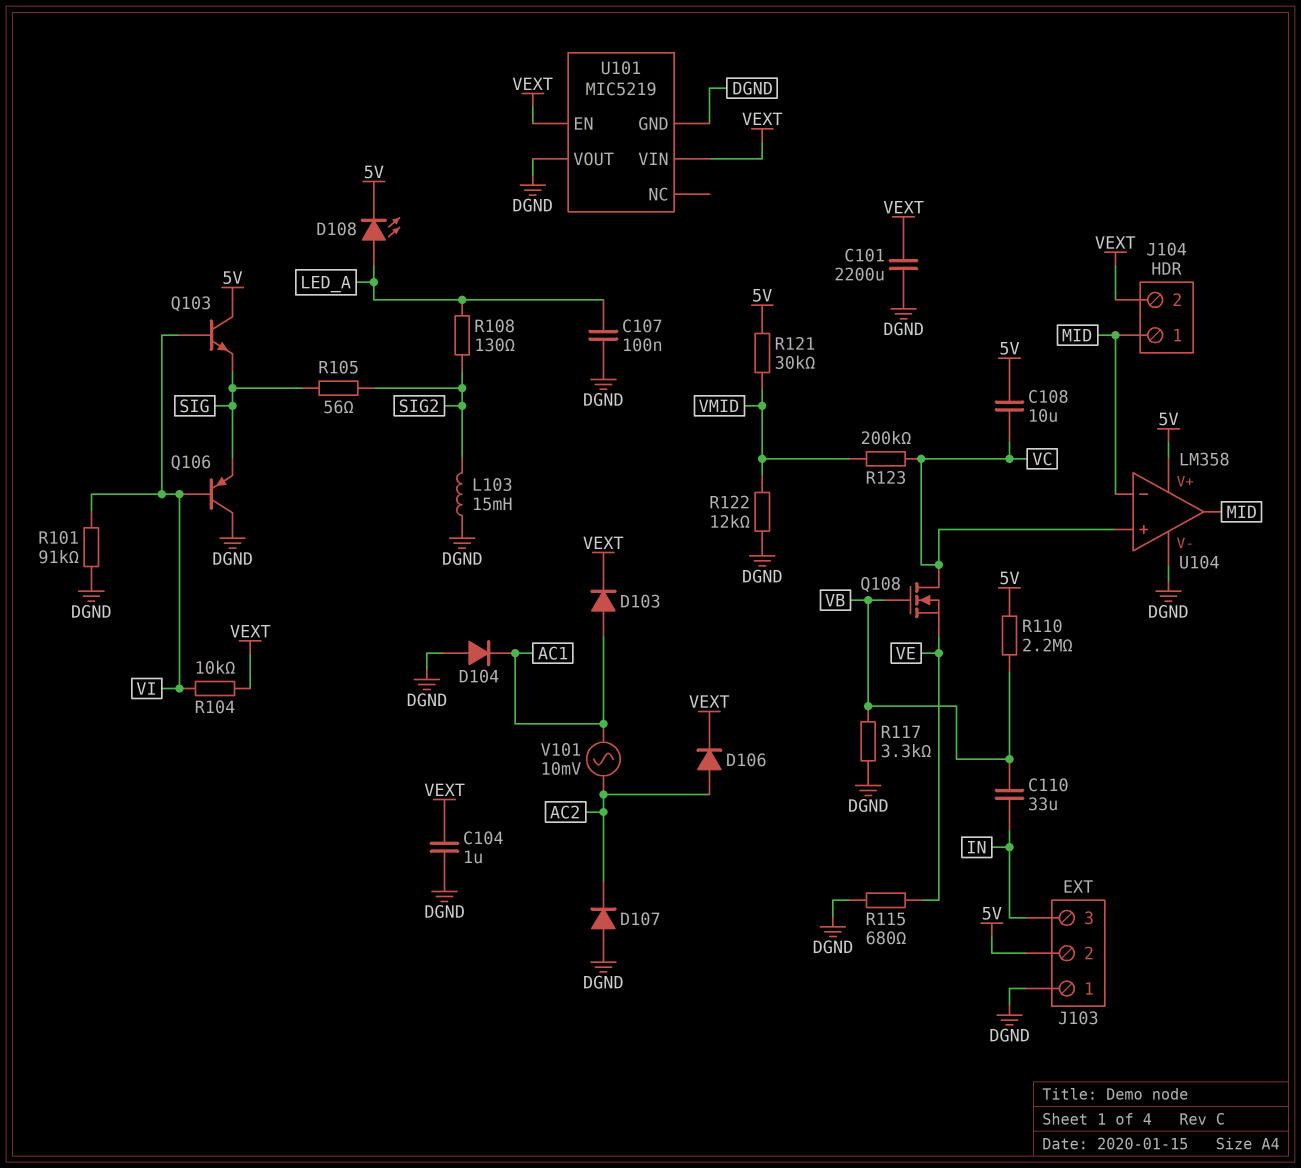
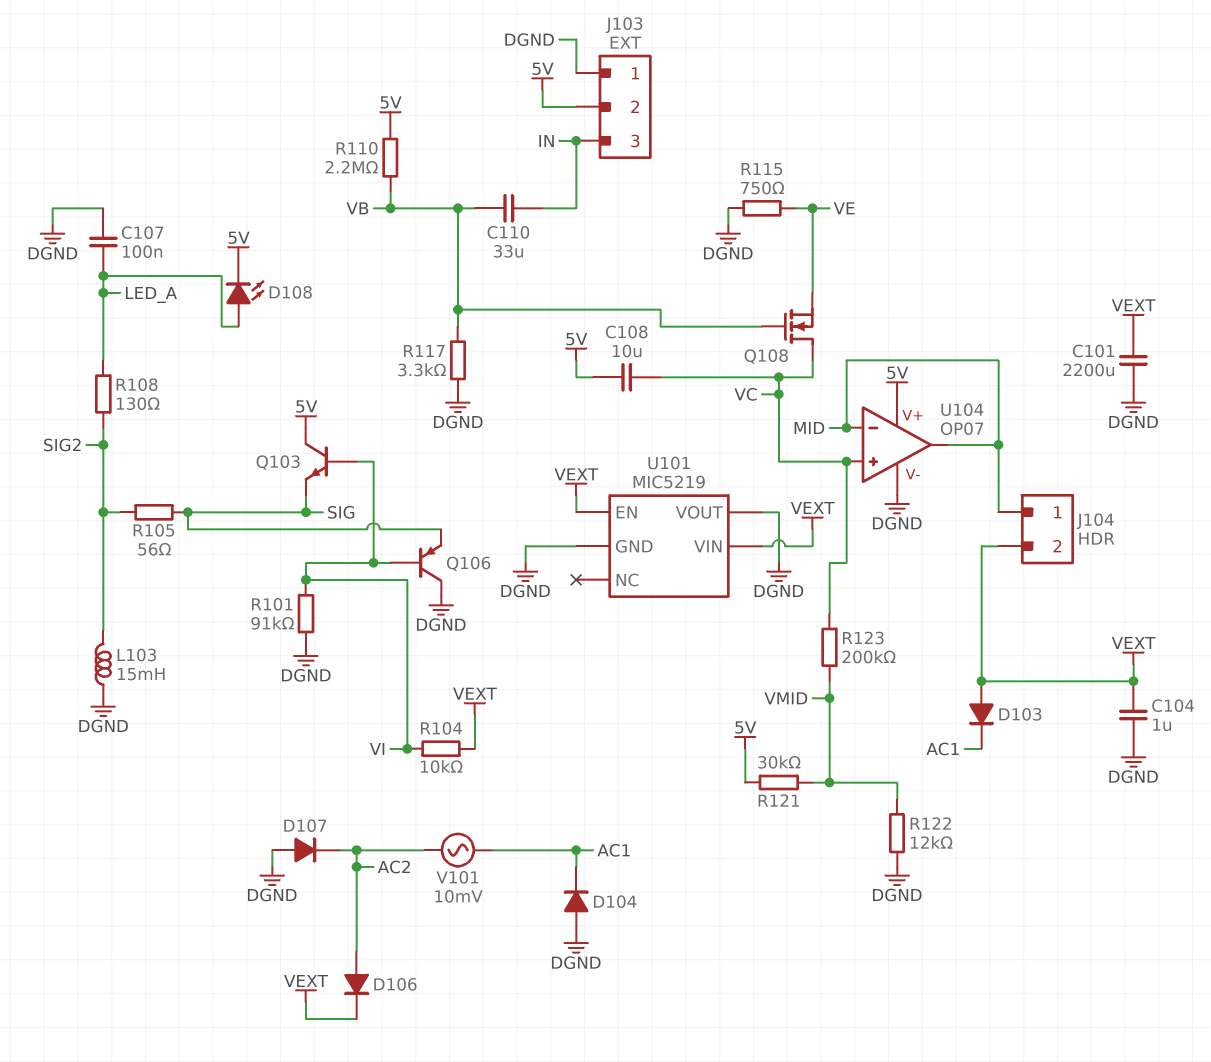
D103: diode (A AC1, K VEXT) -> diode (A VEXT, K AC1)
R115: 680 (DGND, VE) -> 750 (DGND, VE)
U104: LM358 -> OP07

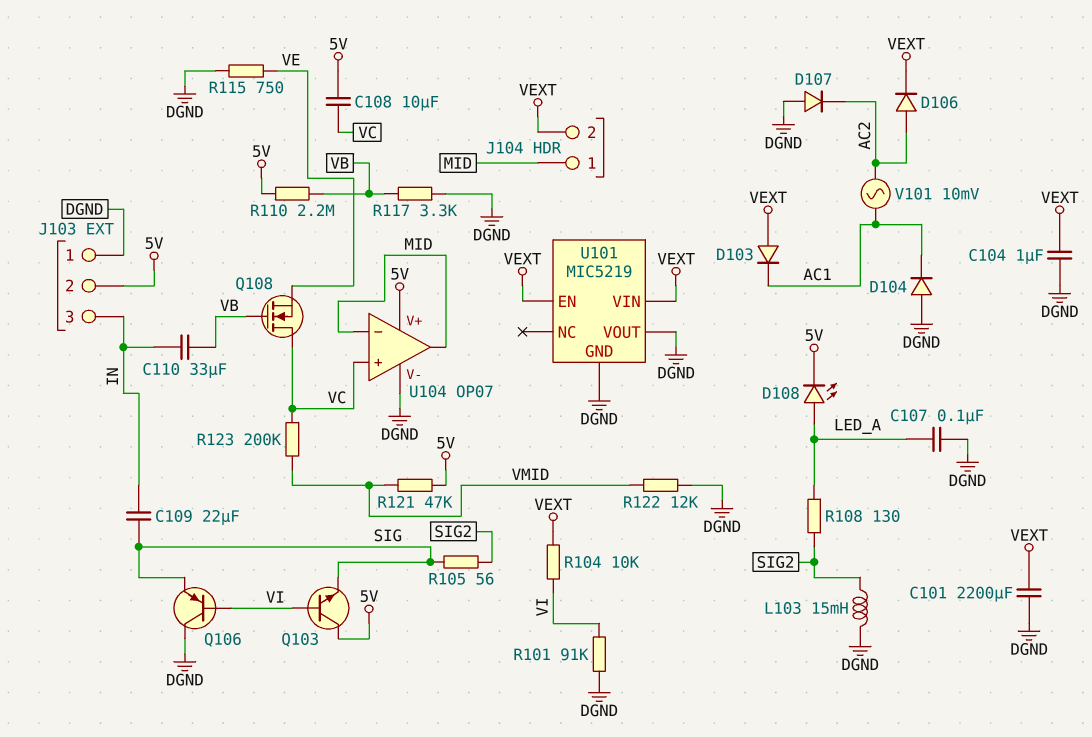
C109: none -> 22uF (IN, SIG)
R121: 30k (5V, VMID) -> 47k (5V, VMID)

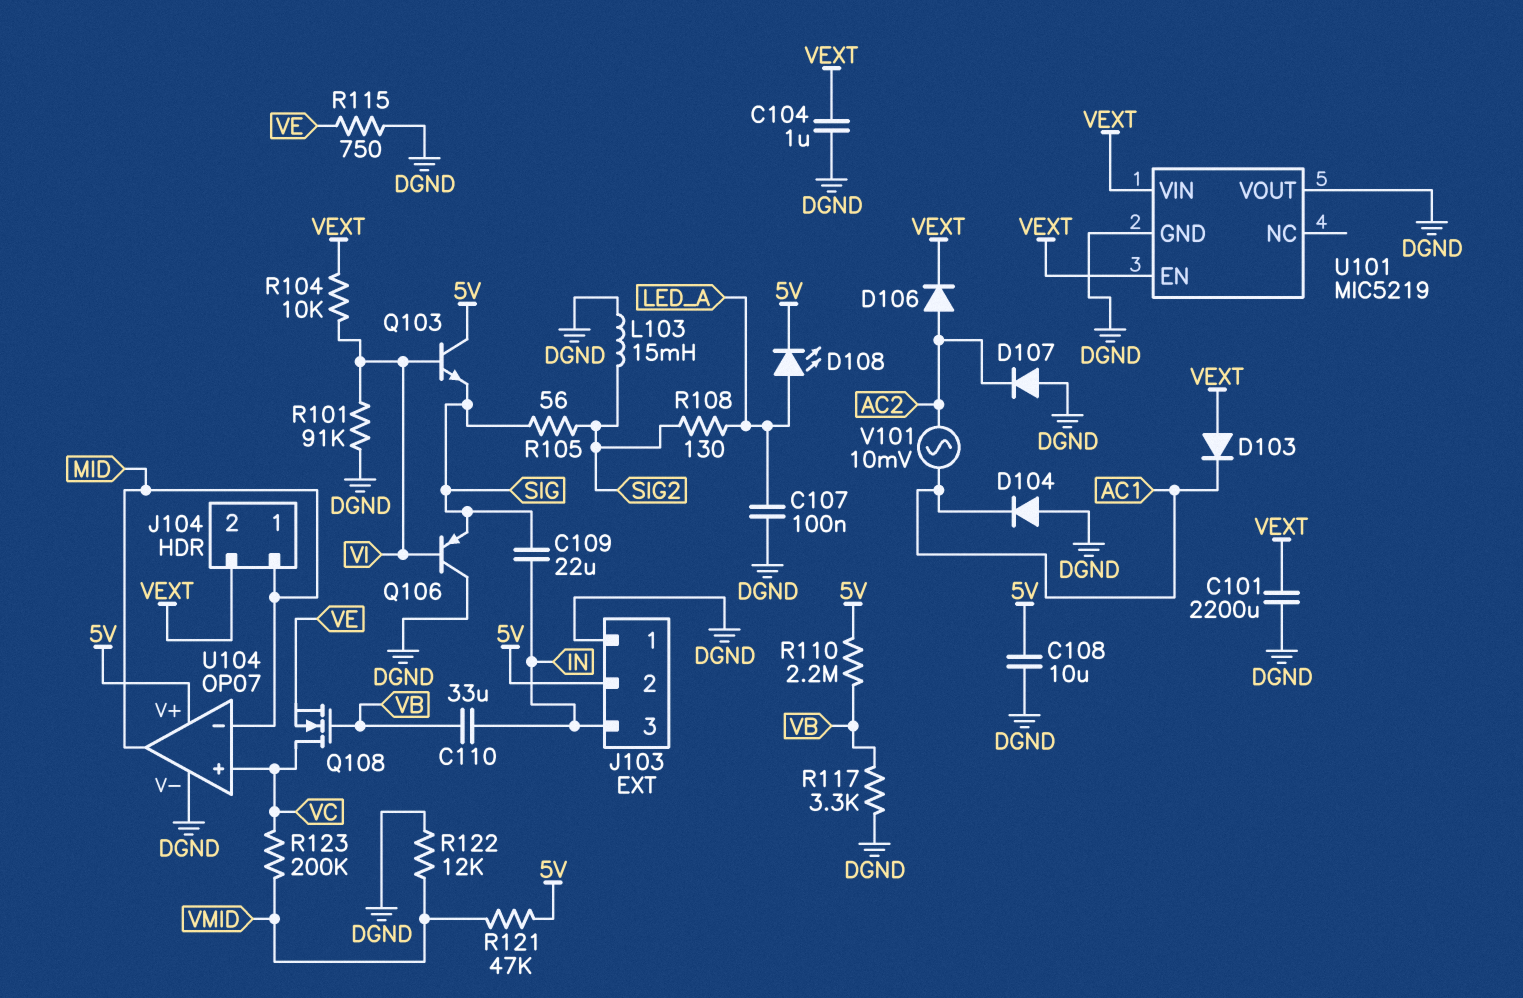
C108: 10uF (5V, VC) -> 10uF (5V, DGND)

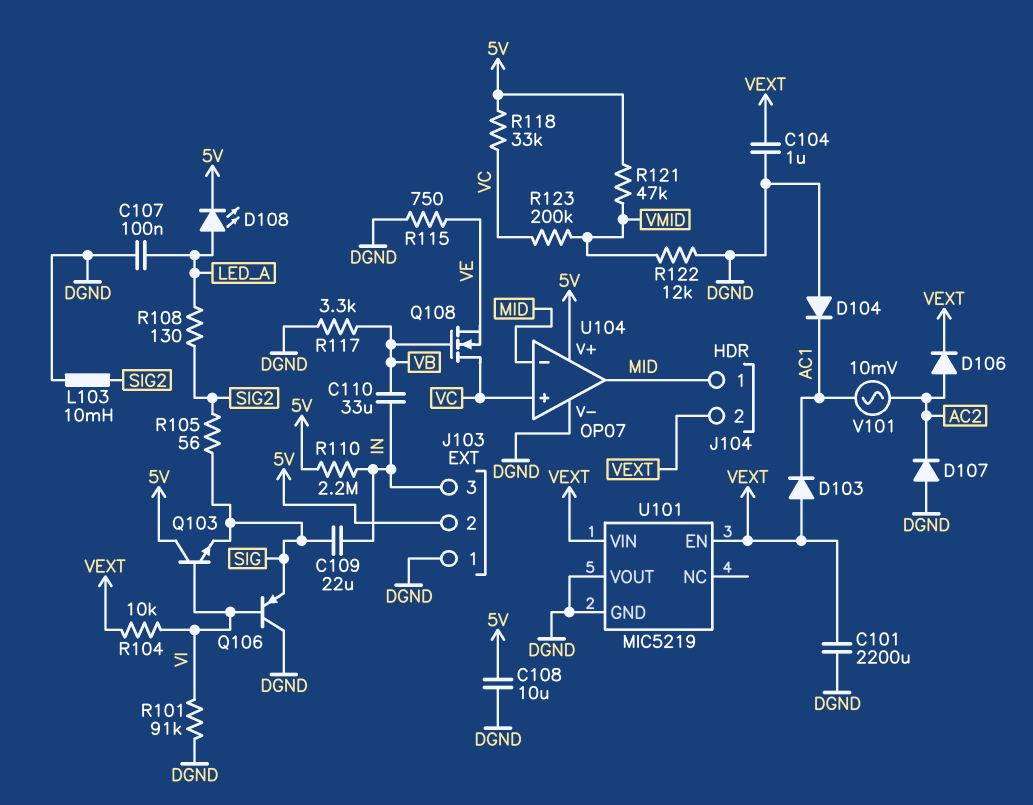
L103: 15mH (DGND, SIG2) -> 10mH (DGND, SIG2)
R110: 2.2M (5V, VB) -> 2.2M (5V, IN)
R118: none -> 33k (5V, VC)

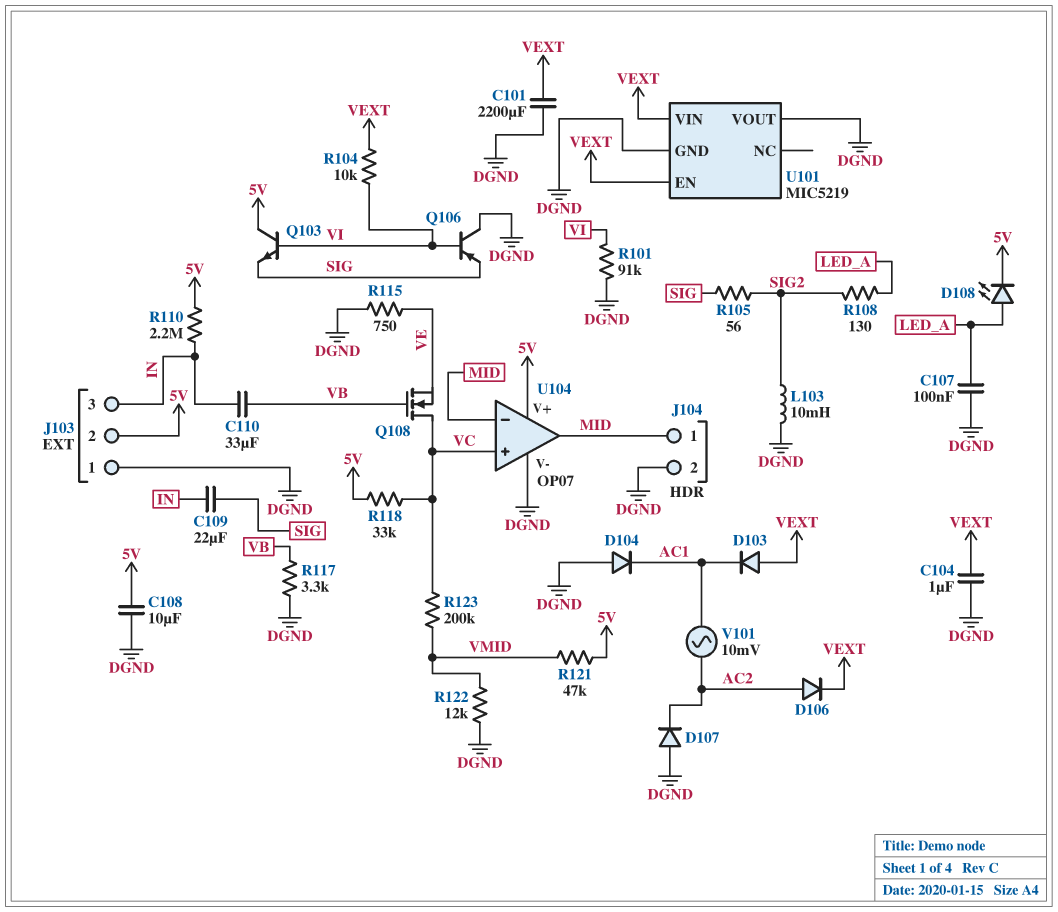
J104 pin 2: VEXT -> DGND

